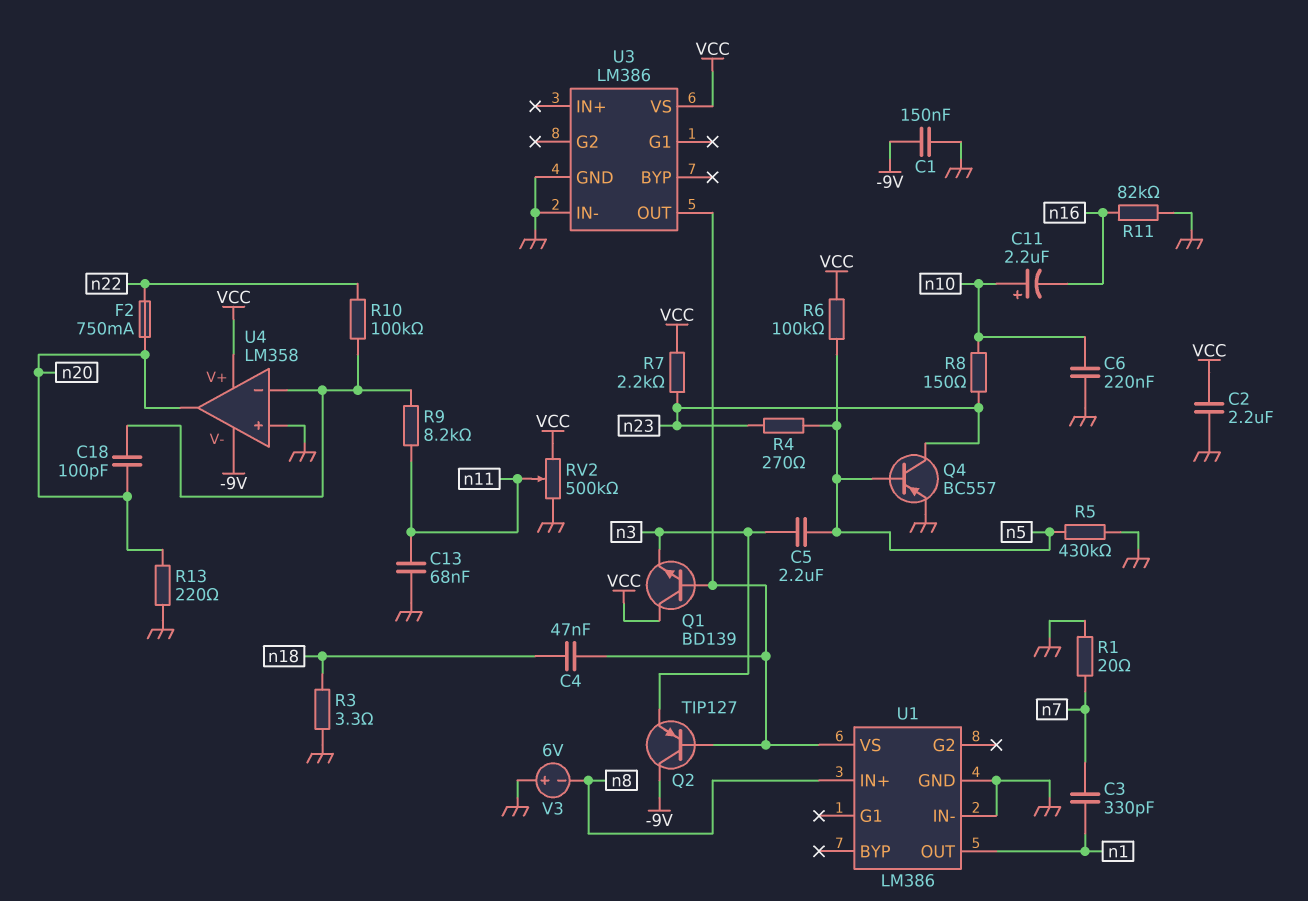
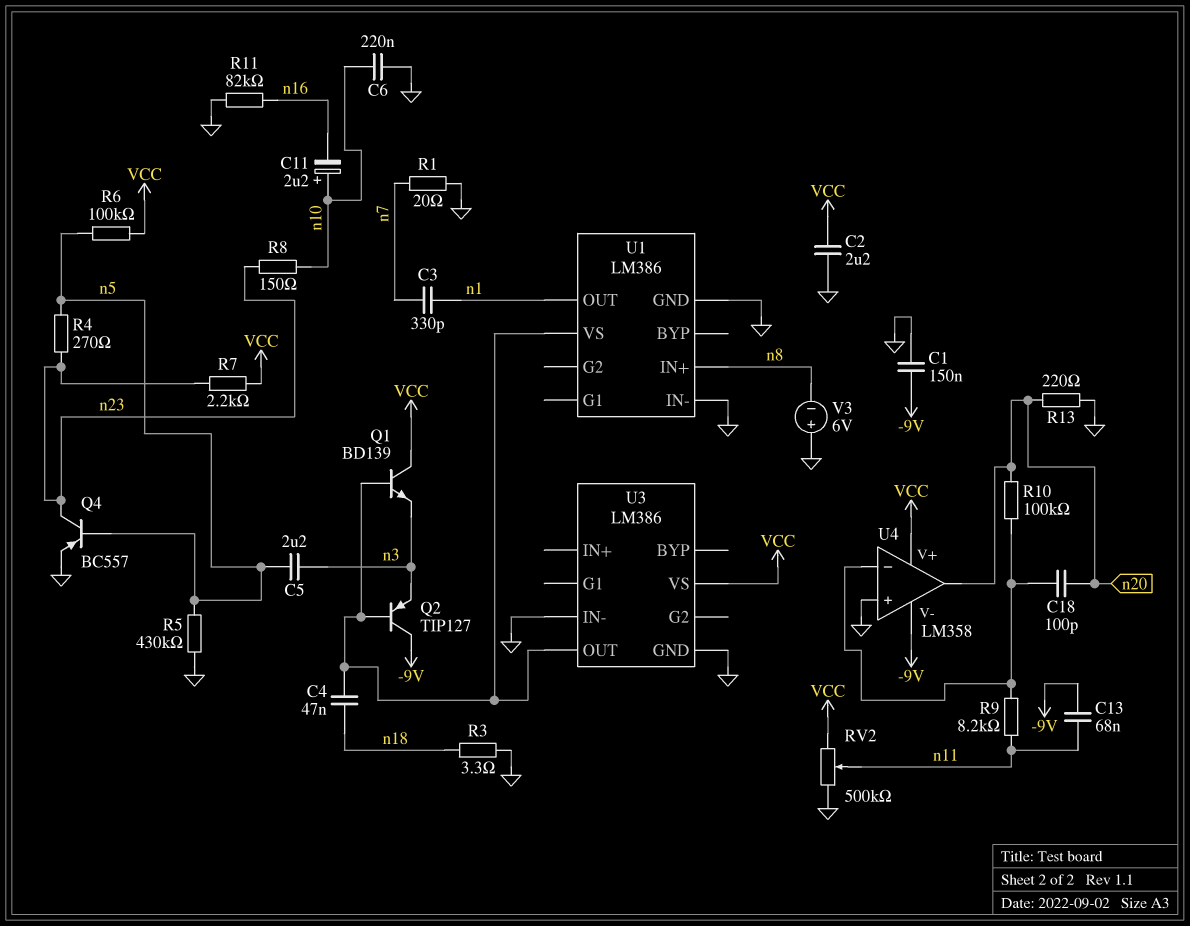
C13: 68nF (GND, n11) -> 68nF (-9V, n11)
F2: 750mA (n20, n22) -> none
R10: 100k (U4/in-, n22) -> 100k (U4/in-, n20)

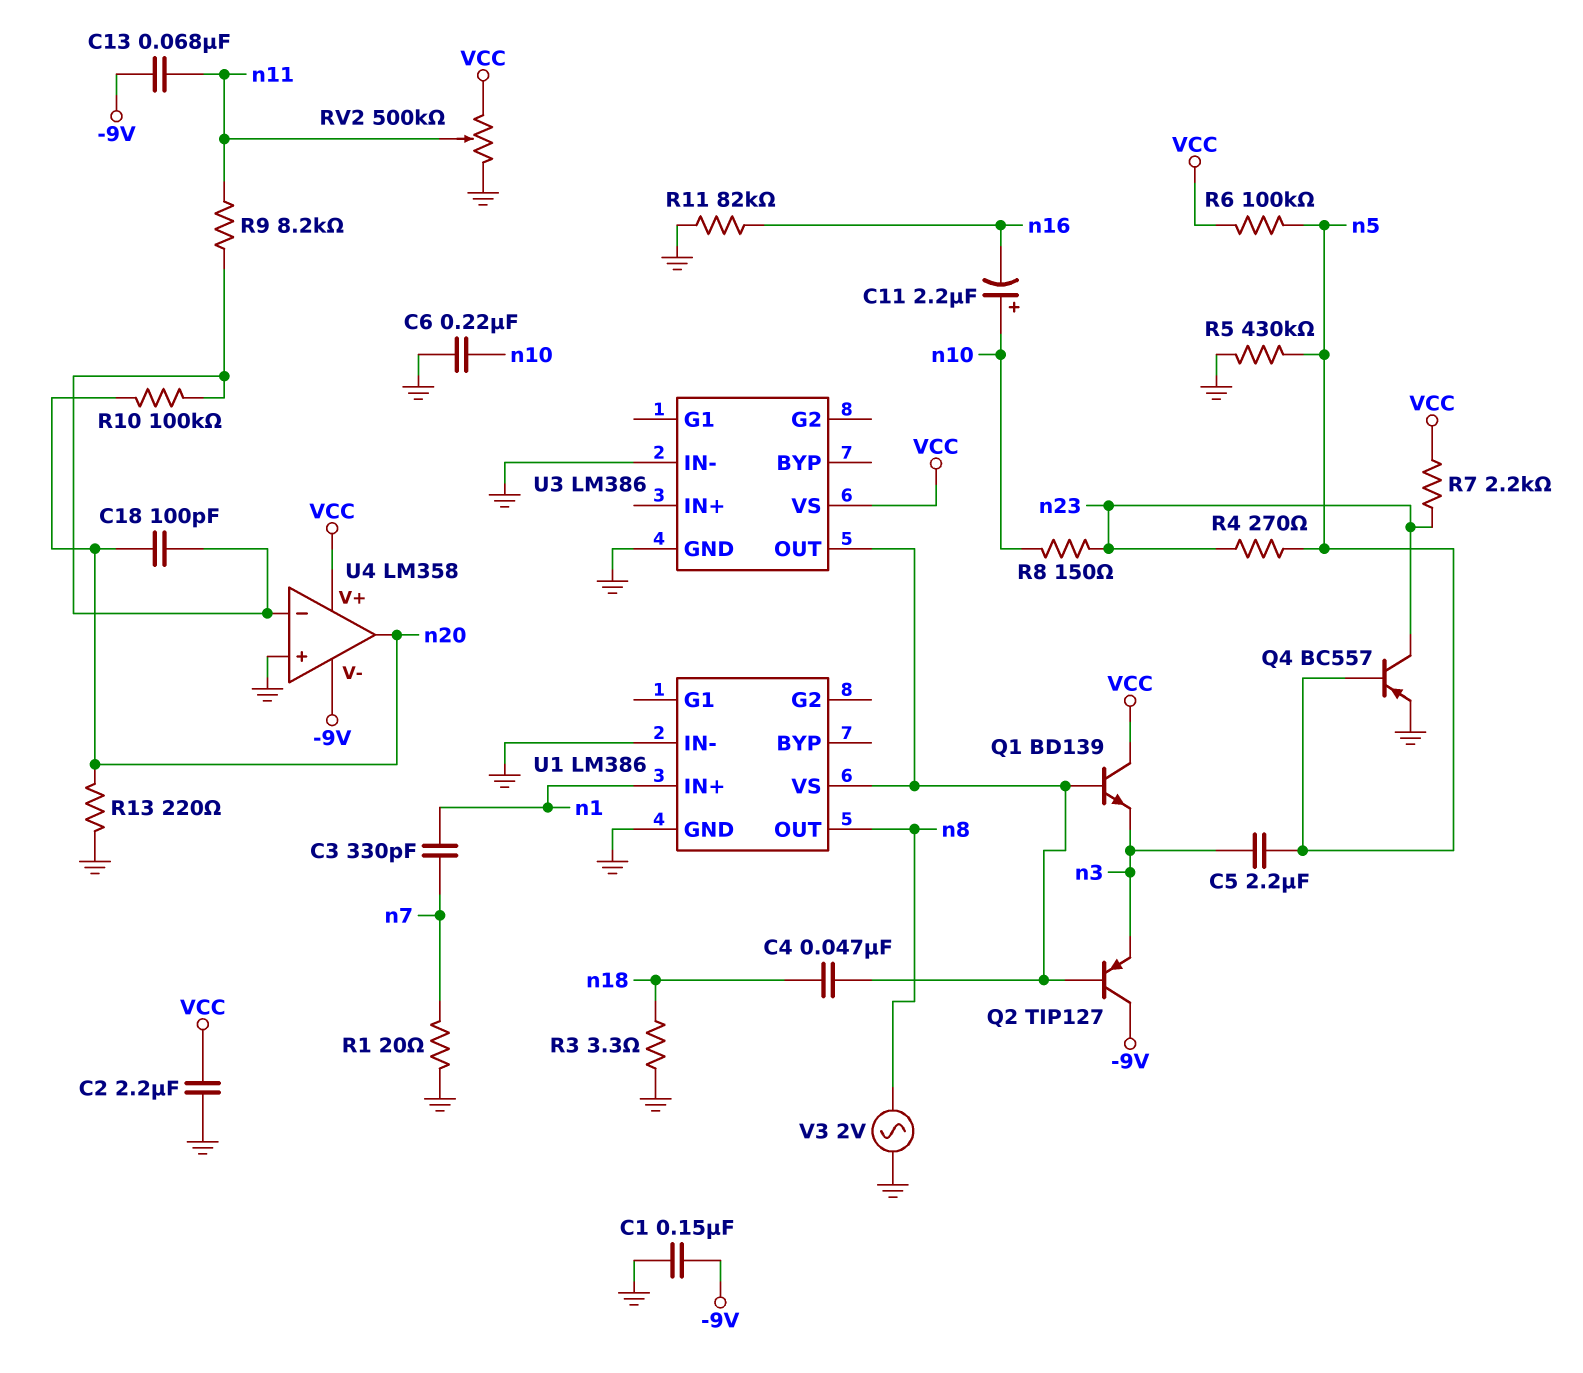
U1 pin IN+: n8 -> n1
U1 pin OUT: n1 -> n8
V3: 6V (plus GND, minus n8) -> AC 2V (GND, n8)

